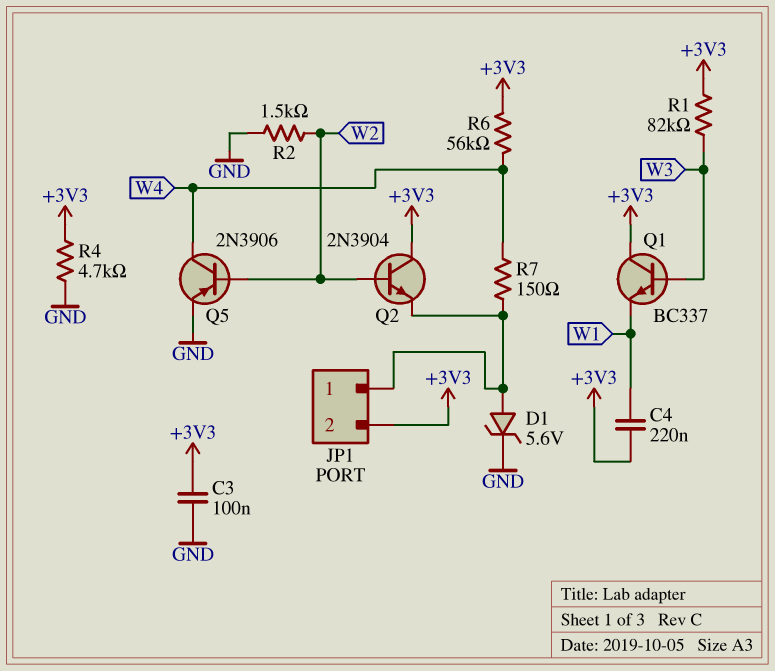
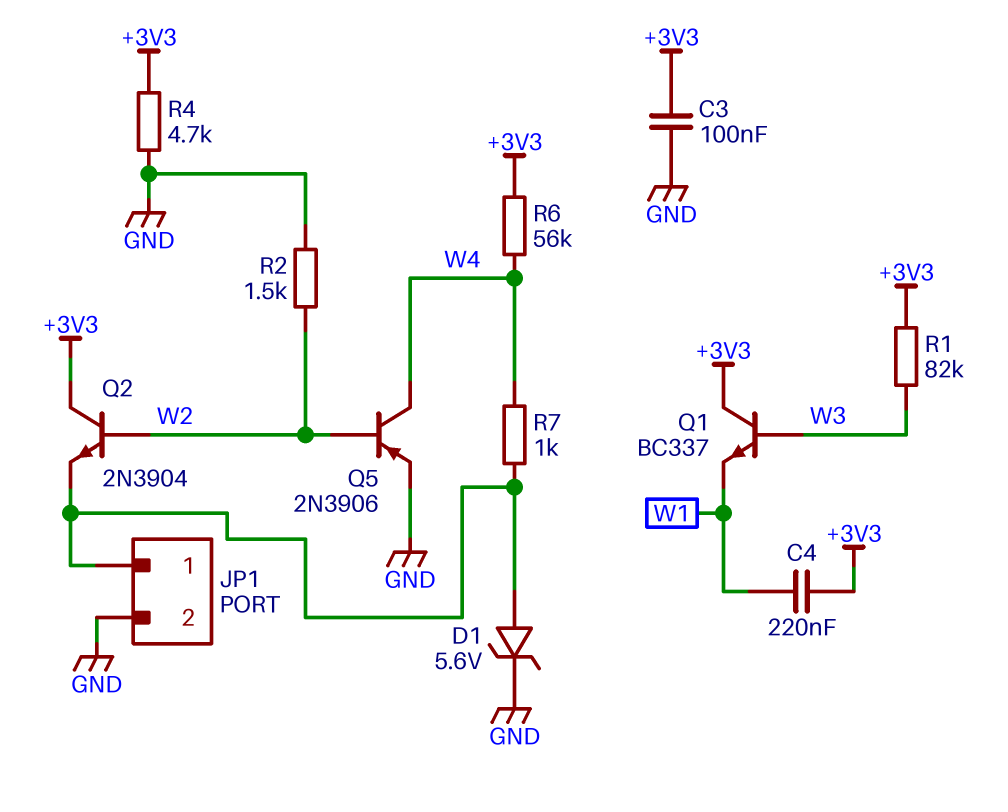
JP1 pin 2: +3V3 -> GND
R7: 150 (JP1/1, W4) -> 1k (JP1/1, W4)

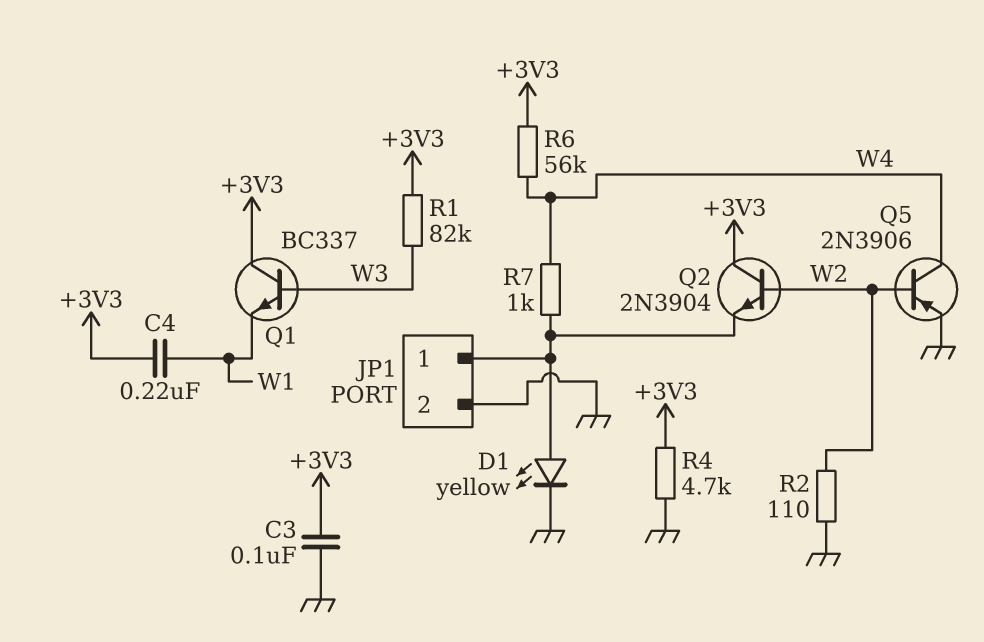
D1: zener 5.6V (A JP1/1, K GND) -> LED yellow (A JP1/1, K GND)
R2: 1.5k (GND, W2) -> 110 (GND, W2)

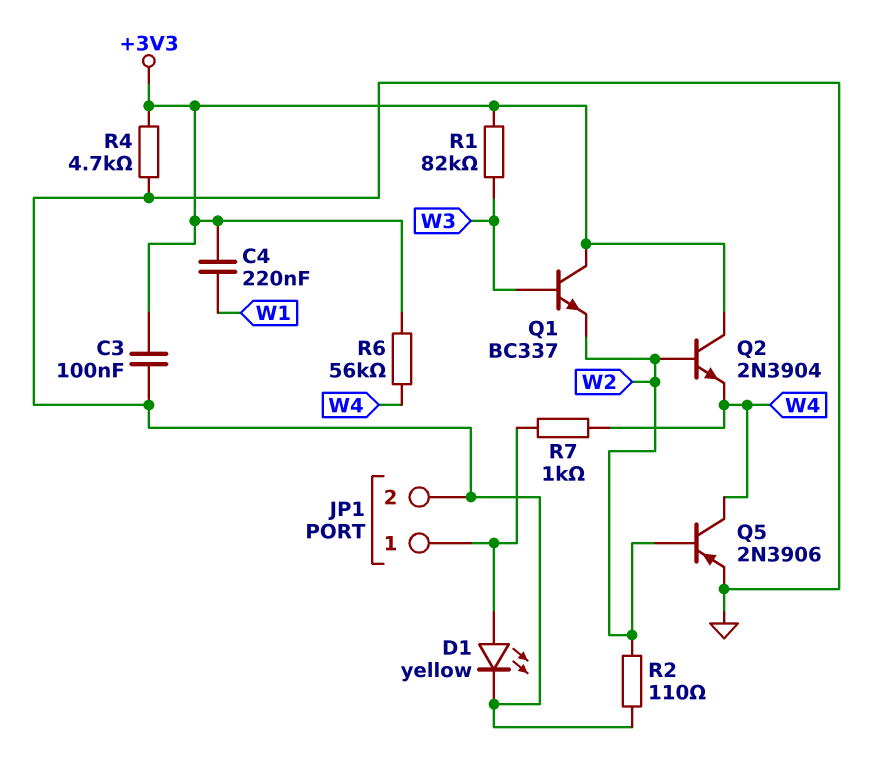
Q1: NPN BC337 (B W3, C +3V3, E W1) -> NPN BC337 (B W3, C +3V3, E W2)
Q2: NPN 2N3904 (B W2, C +3V3, E JP1/1) -> NPN 2N3904 (B W2, C +3V3, E W4)

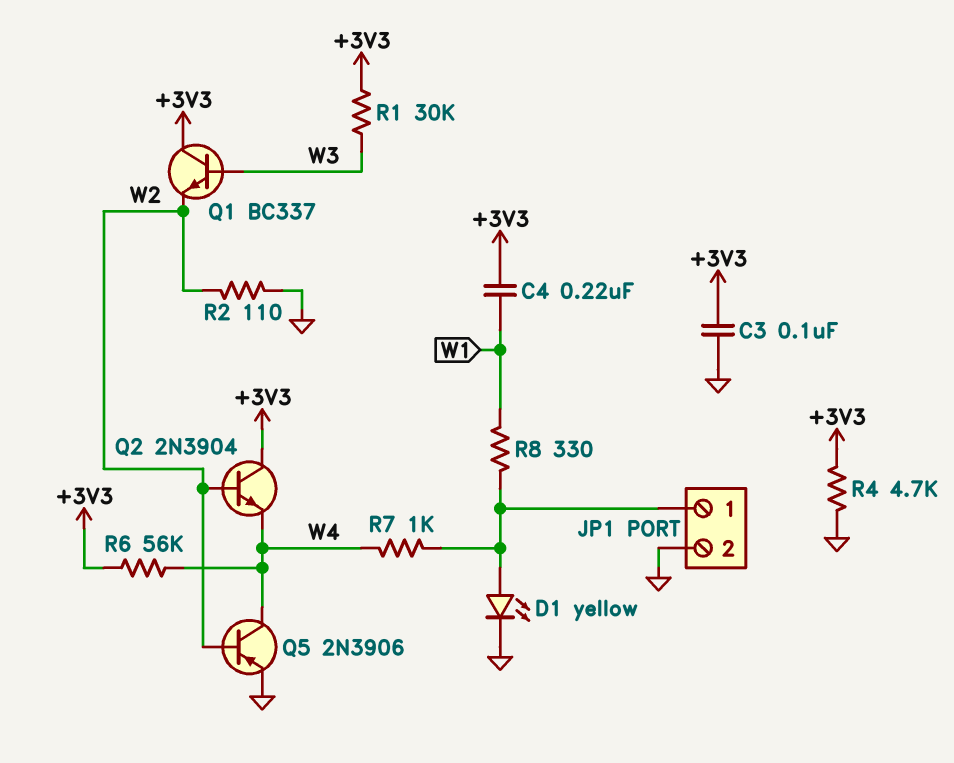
R1: 82k (+3V3, W3) -> 30k (+3V3, W3)
R8: none -> 330 (JP1/1, W1)

